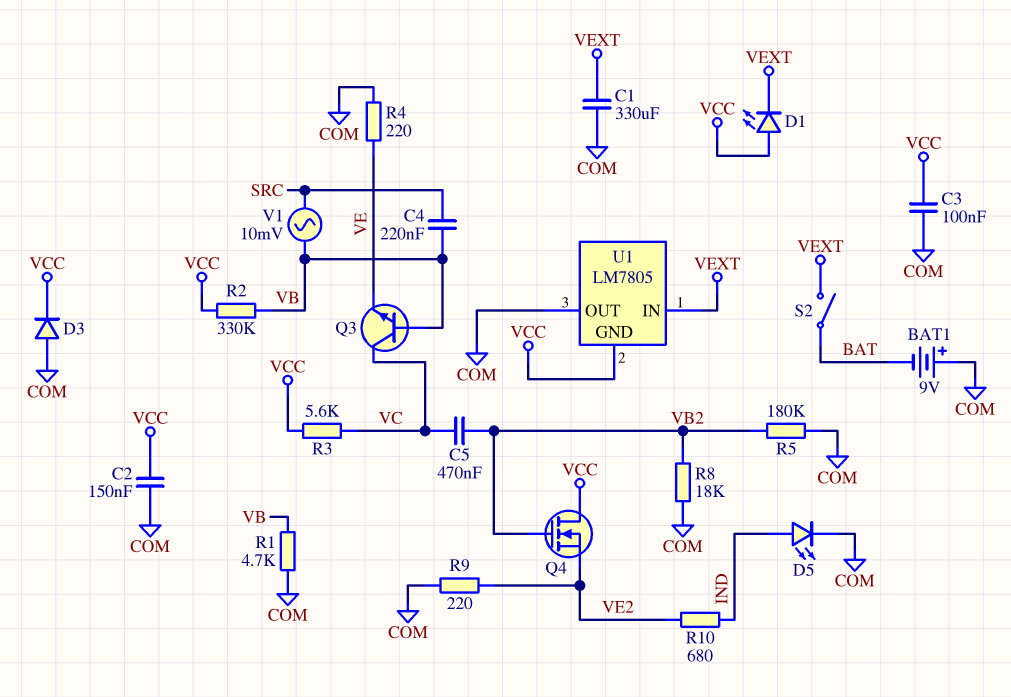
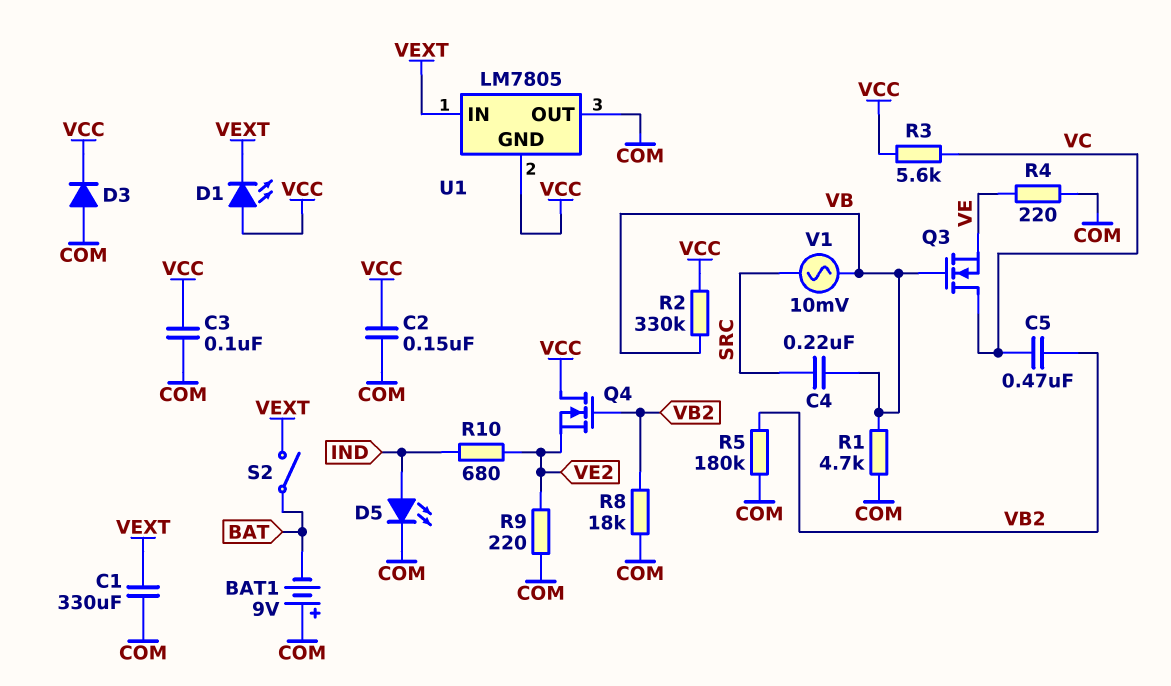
Q3: NPN (B VB, C VC, E VE) -> NMOS (G VB, D VC, S VE)

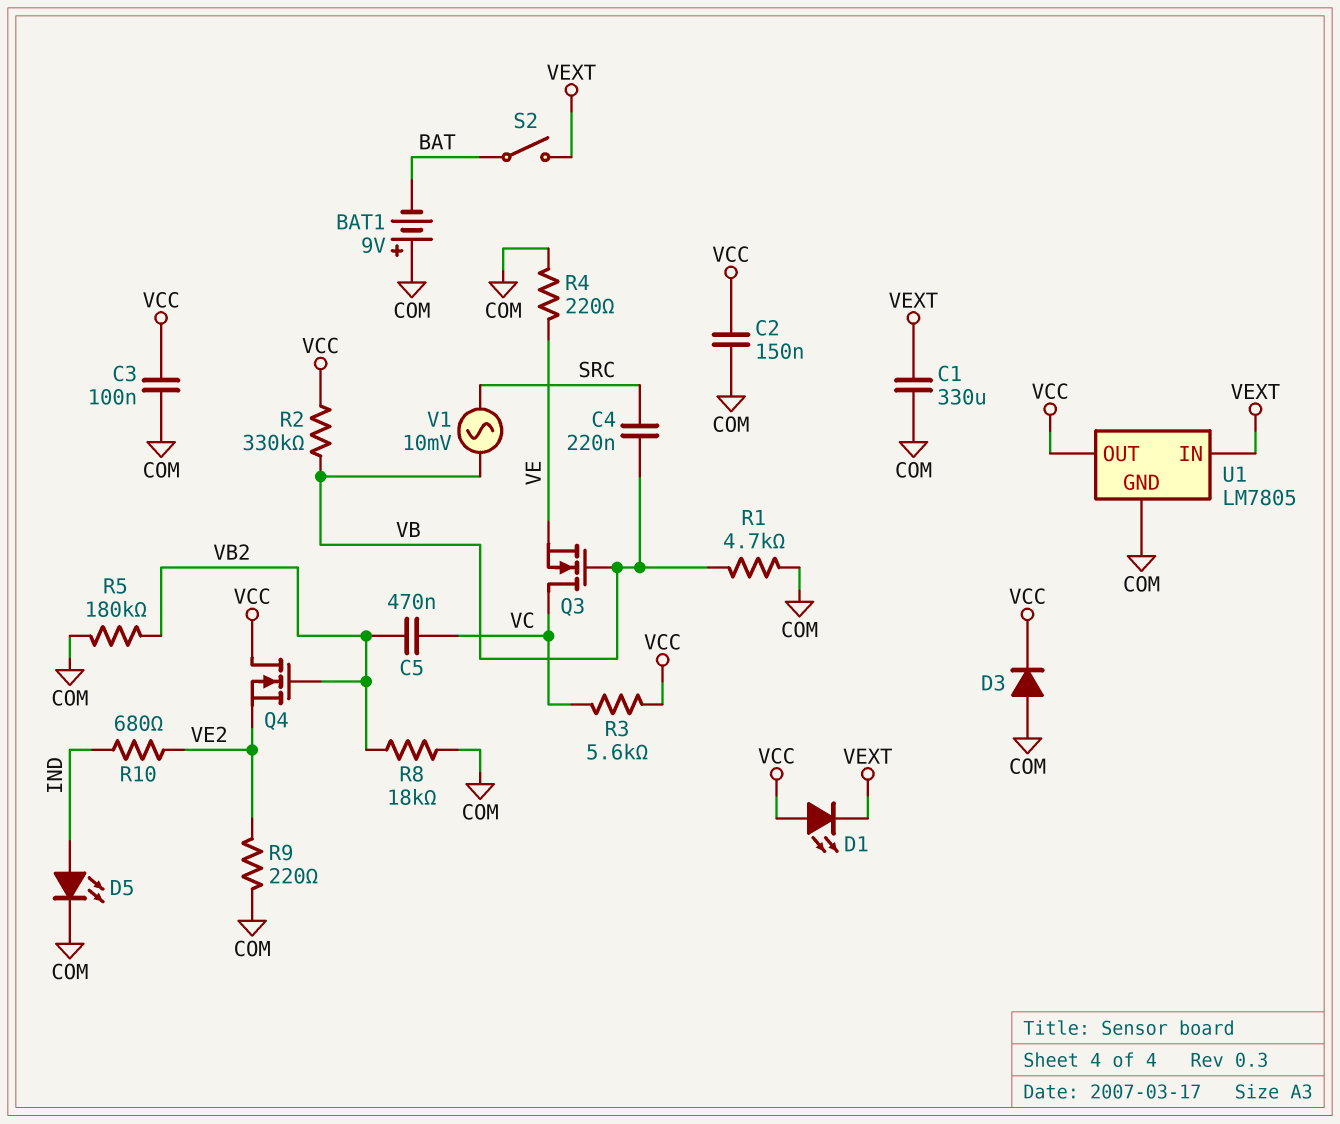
U1 pin GND: VCC -> COM
U1 pin OUT: COM -> VCC

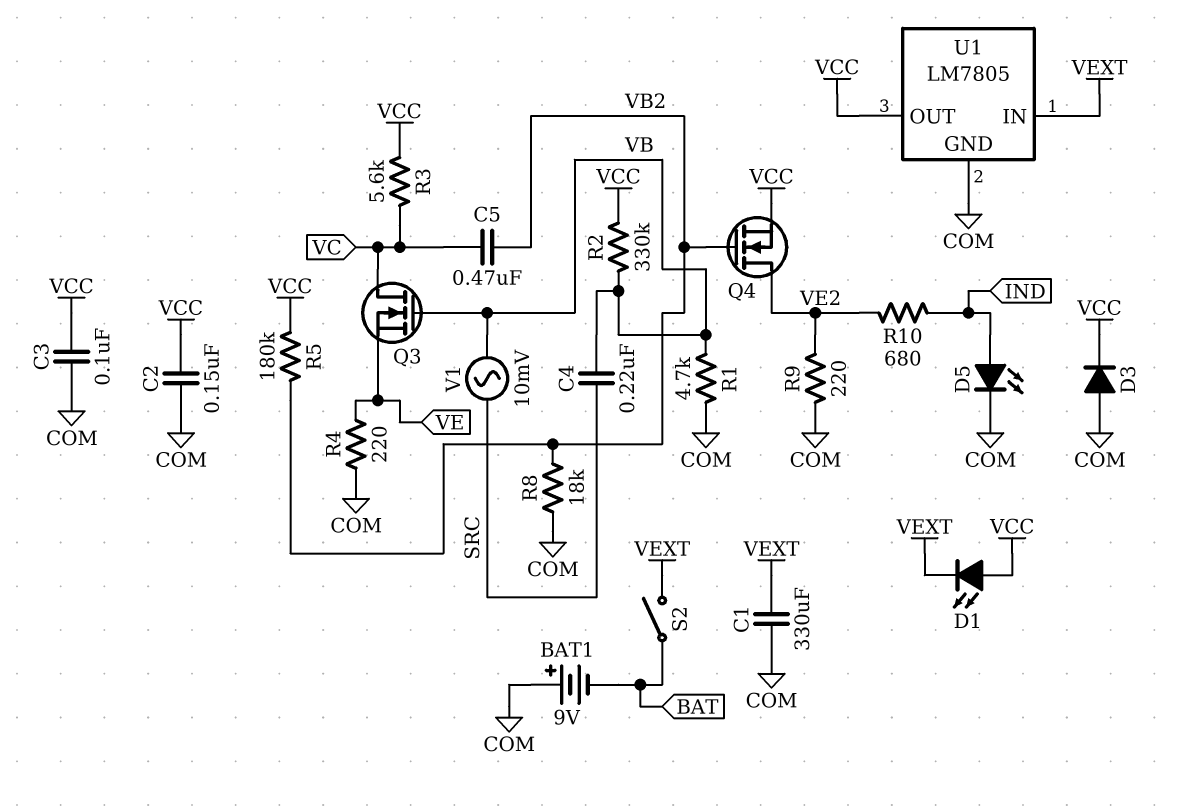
Q4: NMOS (G VB2, D VCC, S VE2) -> NMOS (G VB2, D VE2, S VCC)
R5: 180k (COM, VB2) -> 180k (VB2, VCC)

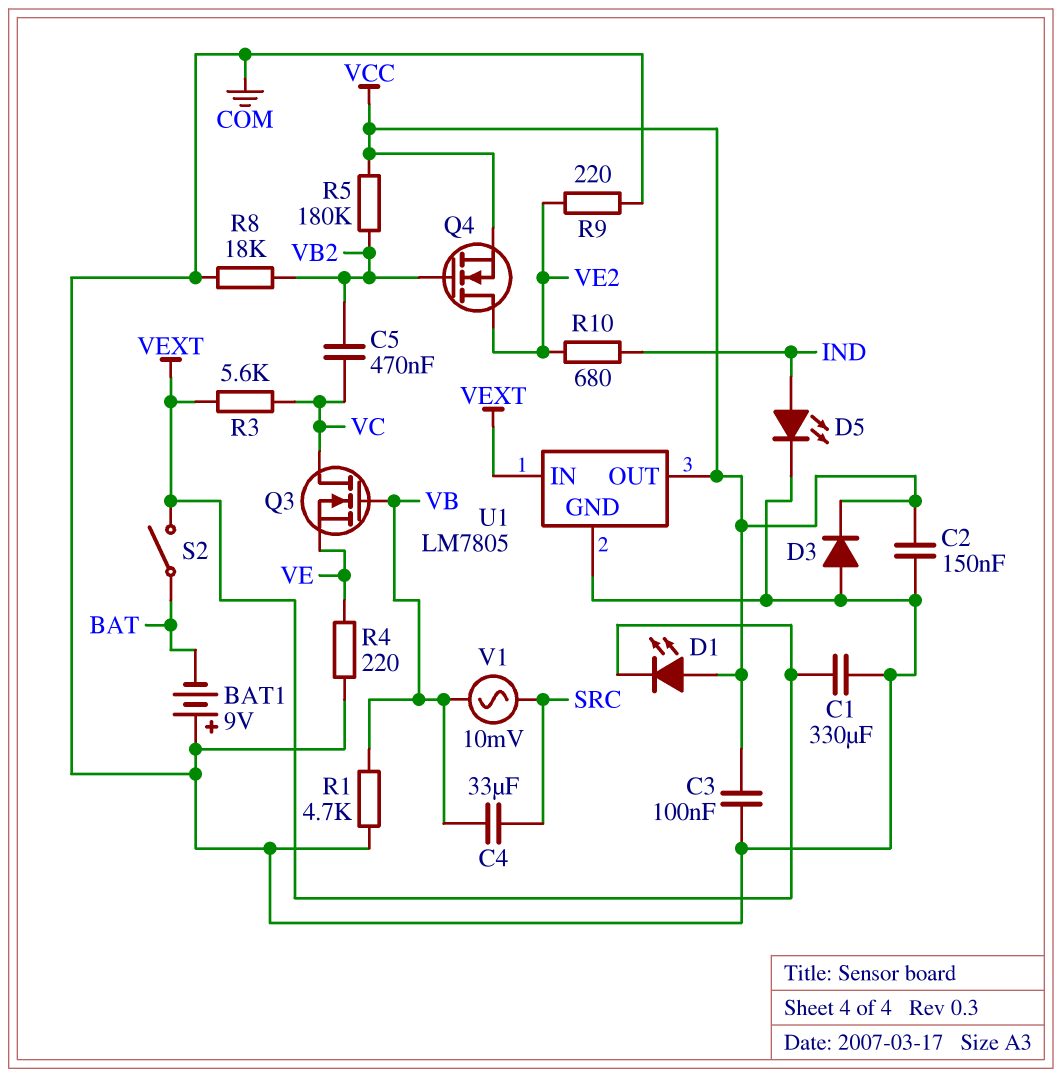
C4: 220nF (SRC, VB) -> 33uF (SRC, VB)
R2: 330k (VB, VCC) -> none
R3: 5.6k (VC, VCC) -> 5.6k (VC, VEXT)

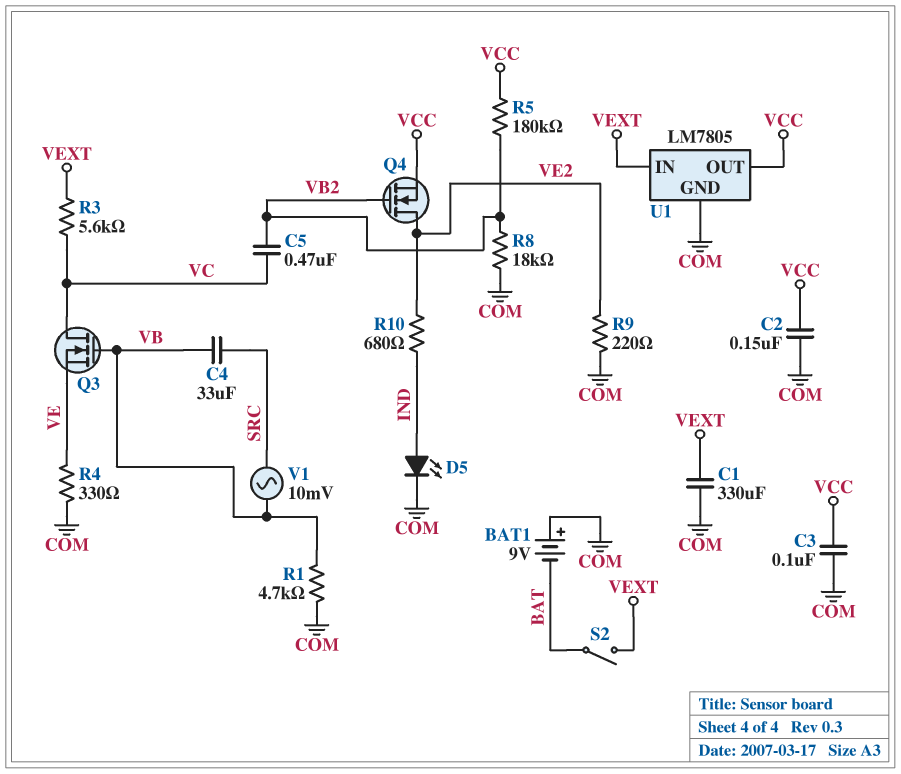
D1: LED (A VCC, K VEXT) -> none
D3: diode (A COM, K VCC) -> none
R4: 220 (COM, VE) -> 330 (COM, VE)

